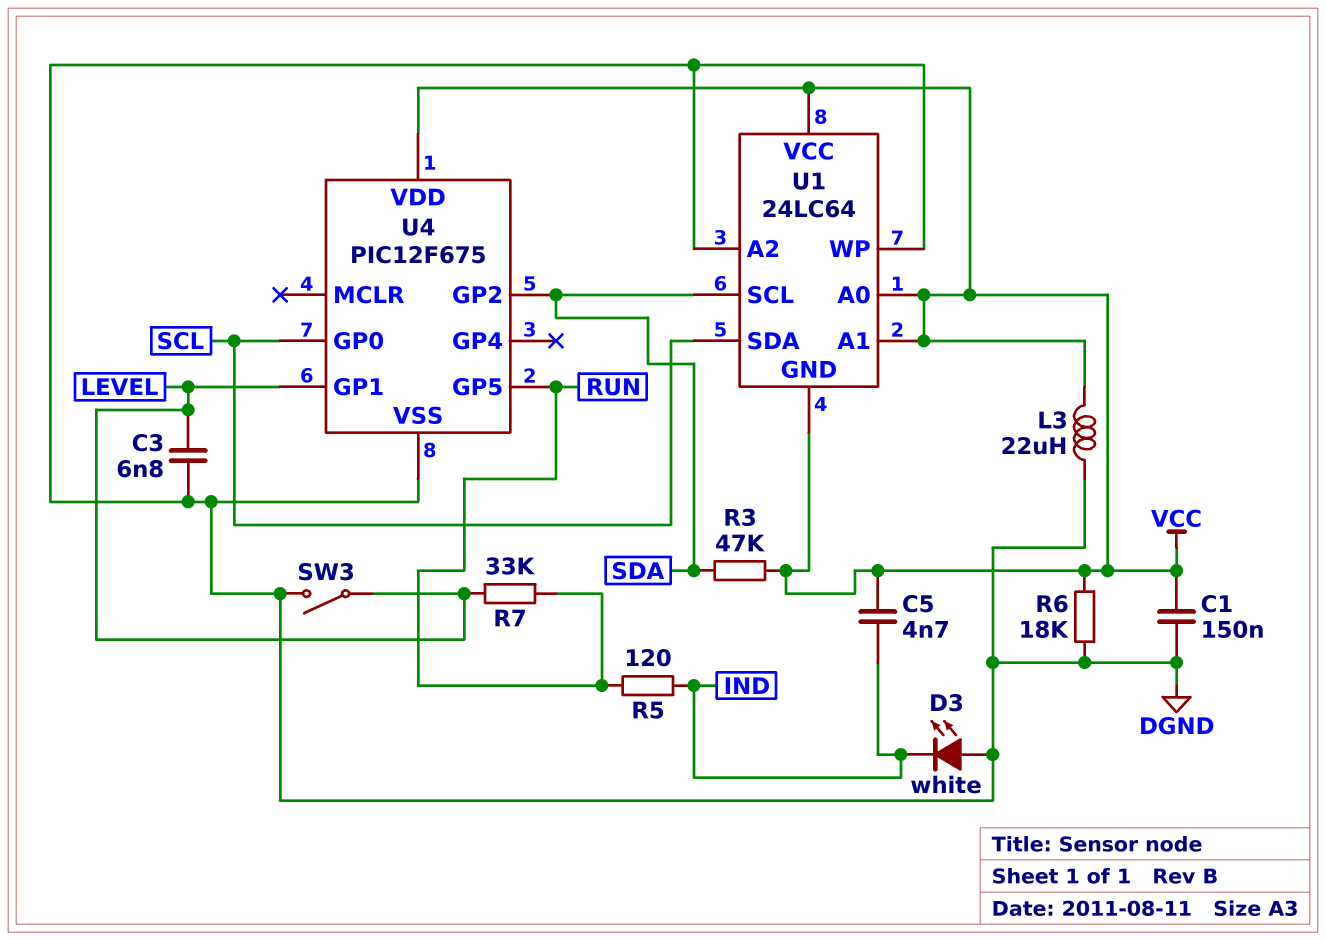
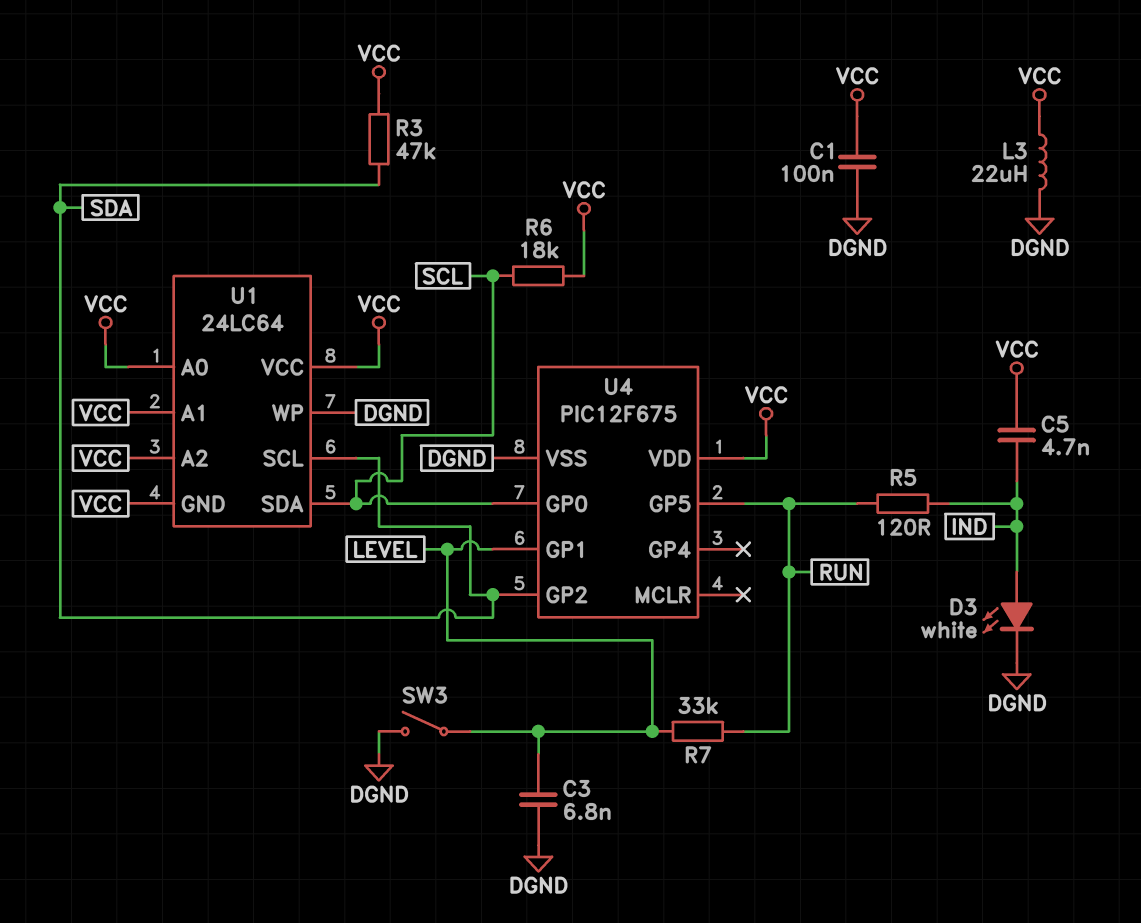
C1: 150nF (DGND, VCC) -> 100nF (DGND, VCC)
D3: LED white (A DGND, K IND) -> LED white (A IND, K DGND)
R6: 18k (DGND, VCC) -> 18k (SCL, VCC)
U1 pin A2: DGND -> VCC

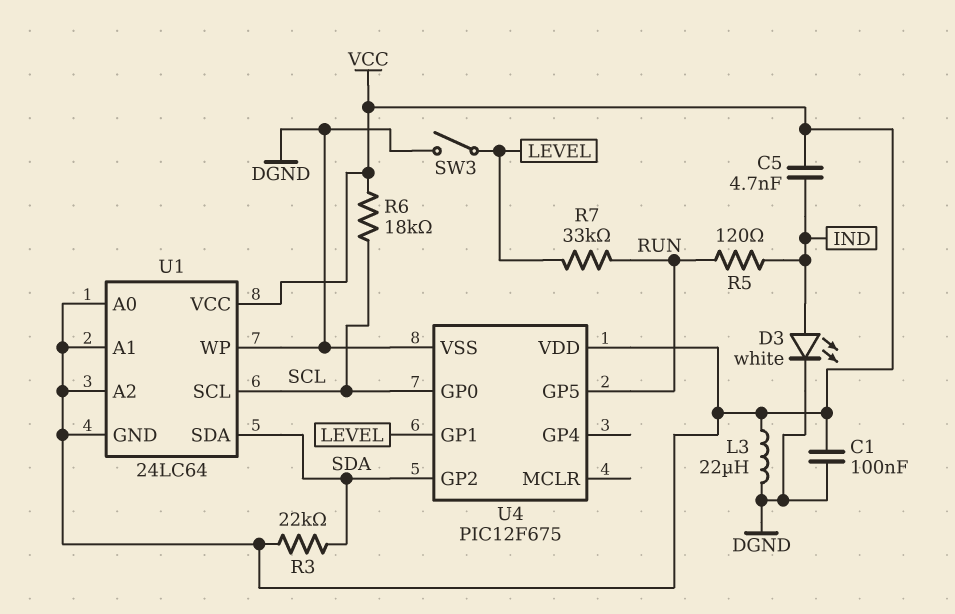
C3: 6.8nF (DGND, LEVEL) -> none
R3: 47k (SDA, VCC) -> 22k (SDA, VCC)
U1 pin SCL: SDA -> SCL
U1 pin SDA: SCL -> SDA

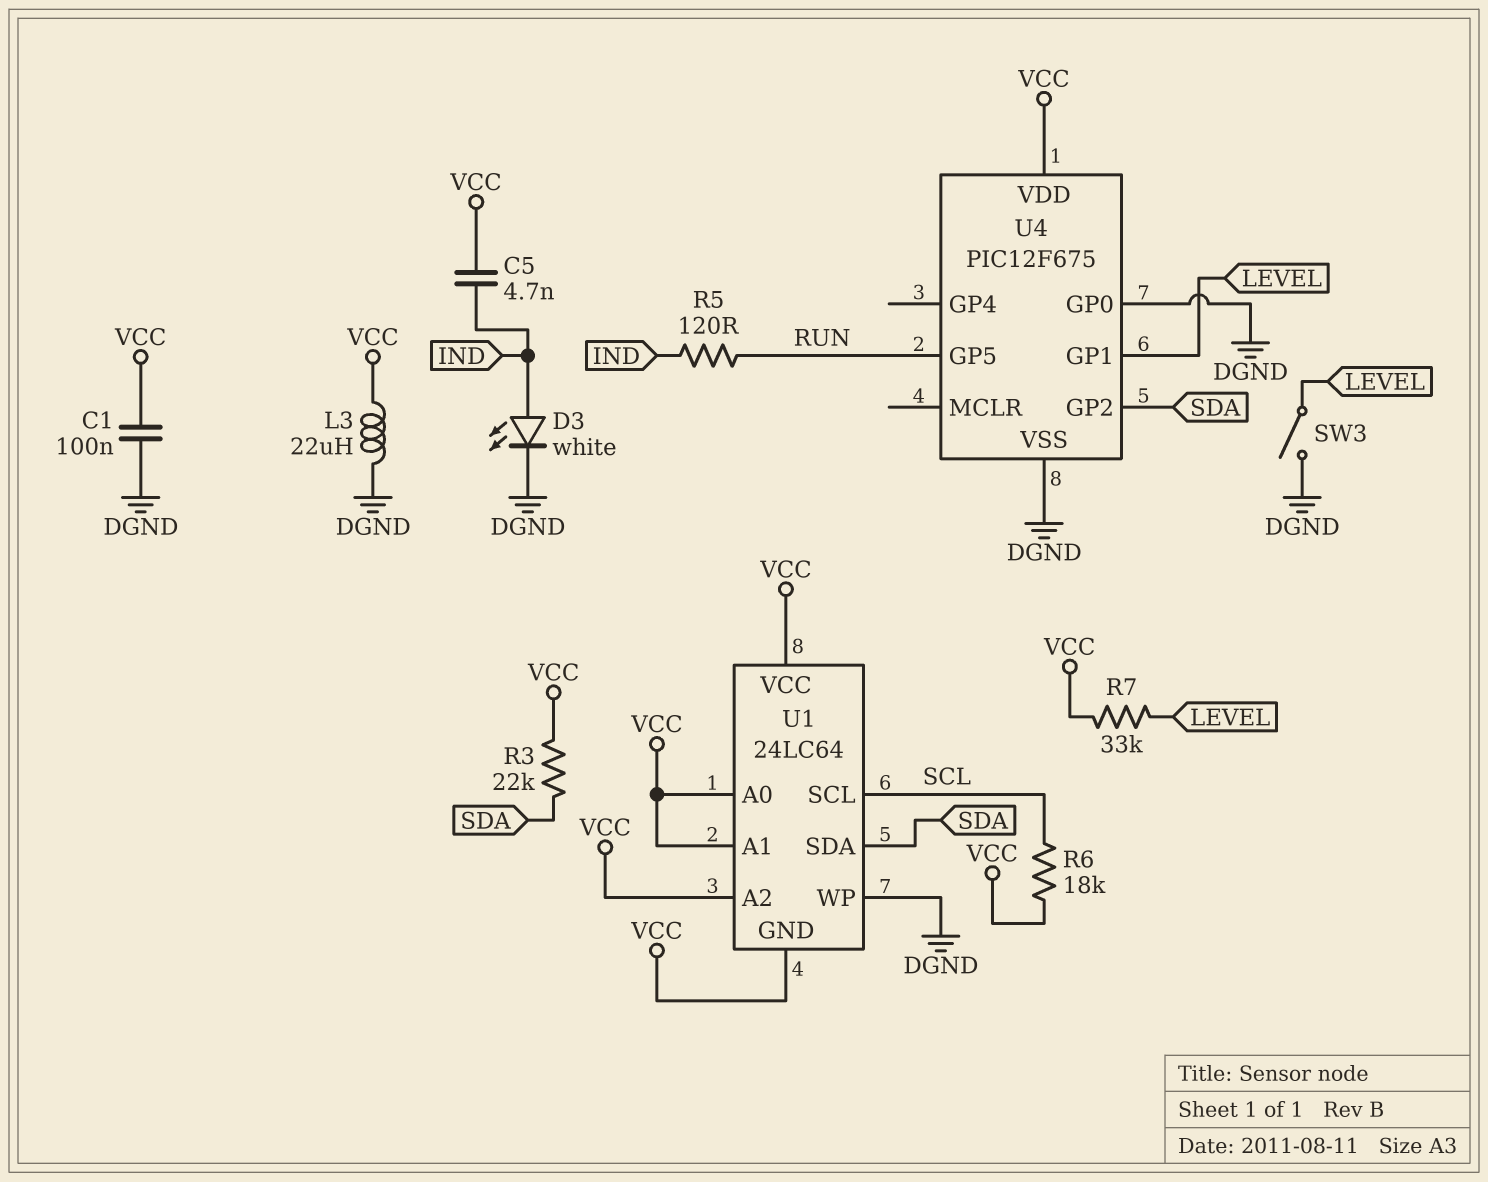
R7: 33k (LEVEL, RUN) -> 33k (LEVEL, VCC)
U4 pin GP0: SCL -> DGND

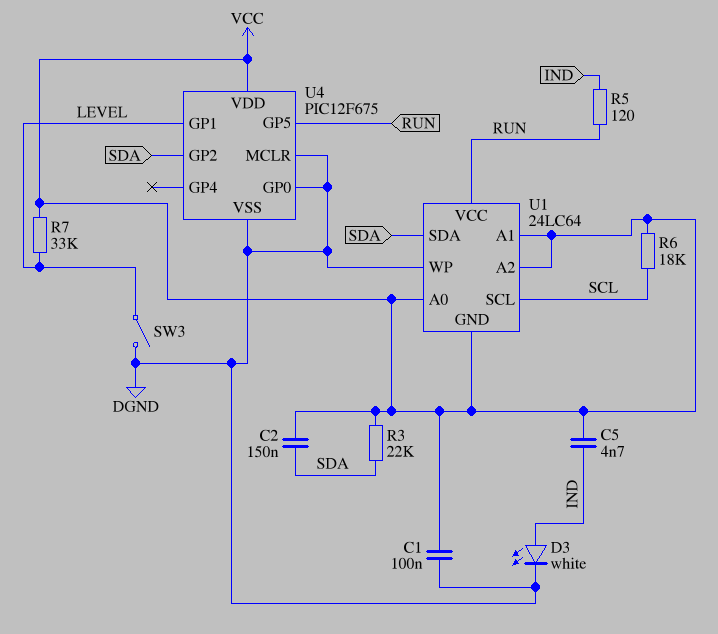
C2: none -> 150nF (SDA, VCC)
L3: 22uH (DGND, VCC) -> none
U1 pin VCC: VCC -> RUN
U4 pin MCLR: none -> DGND

